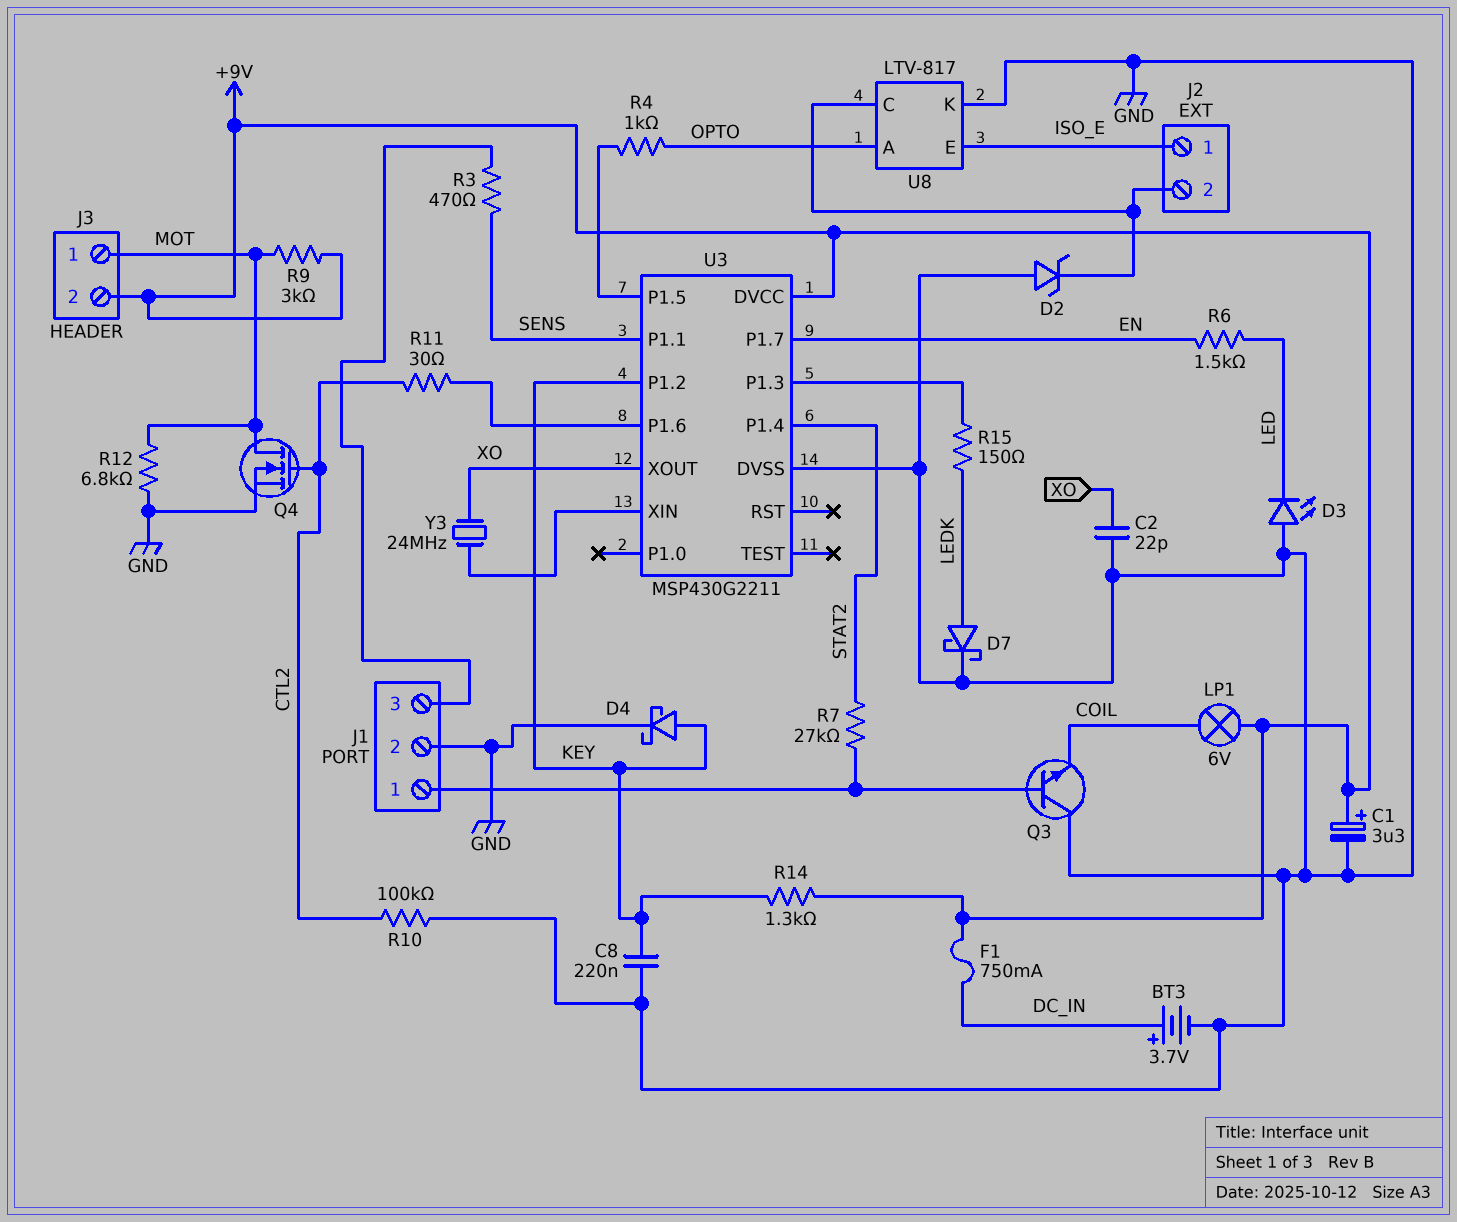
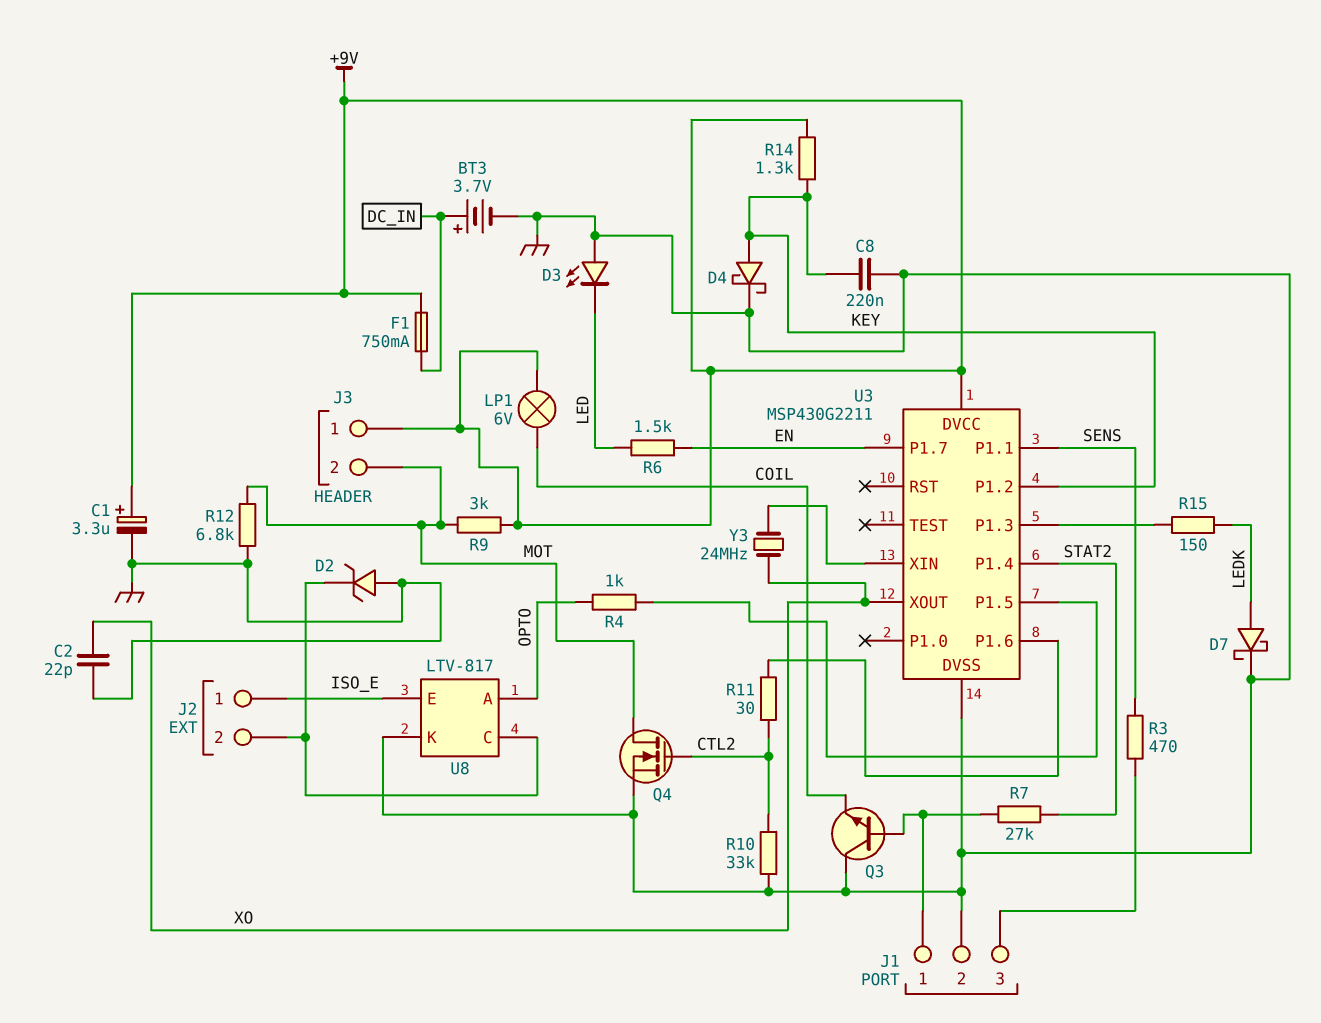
J3 pin 1: MOT -> +9V
J3 pin 2: +9V -> MOT
R10: 100k (CTL2, GND) -> 33k (CTL2, GND)

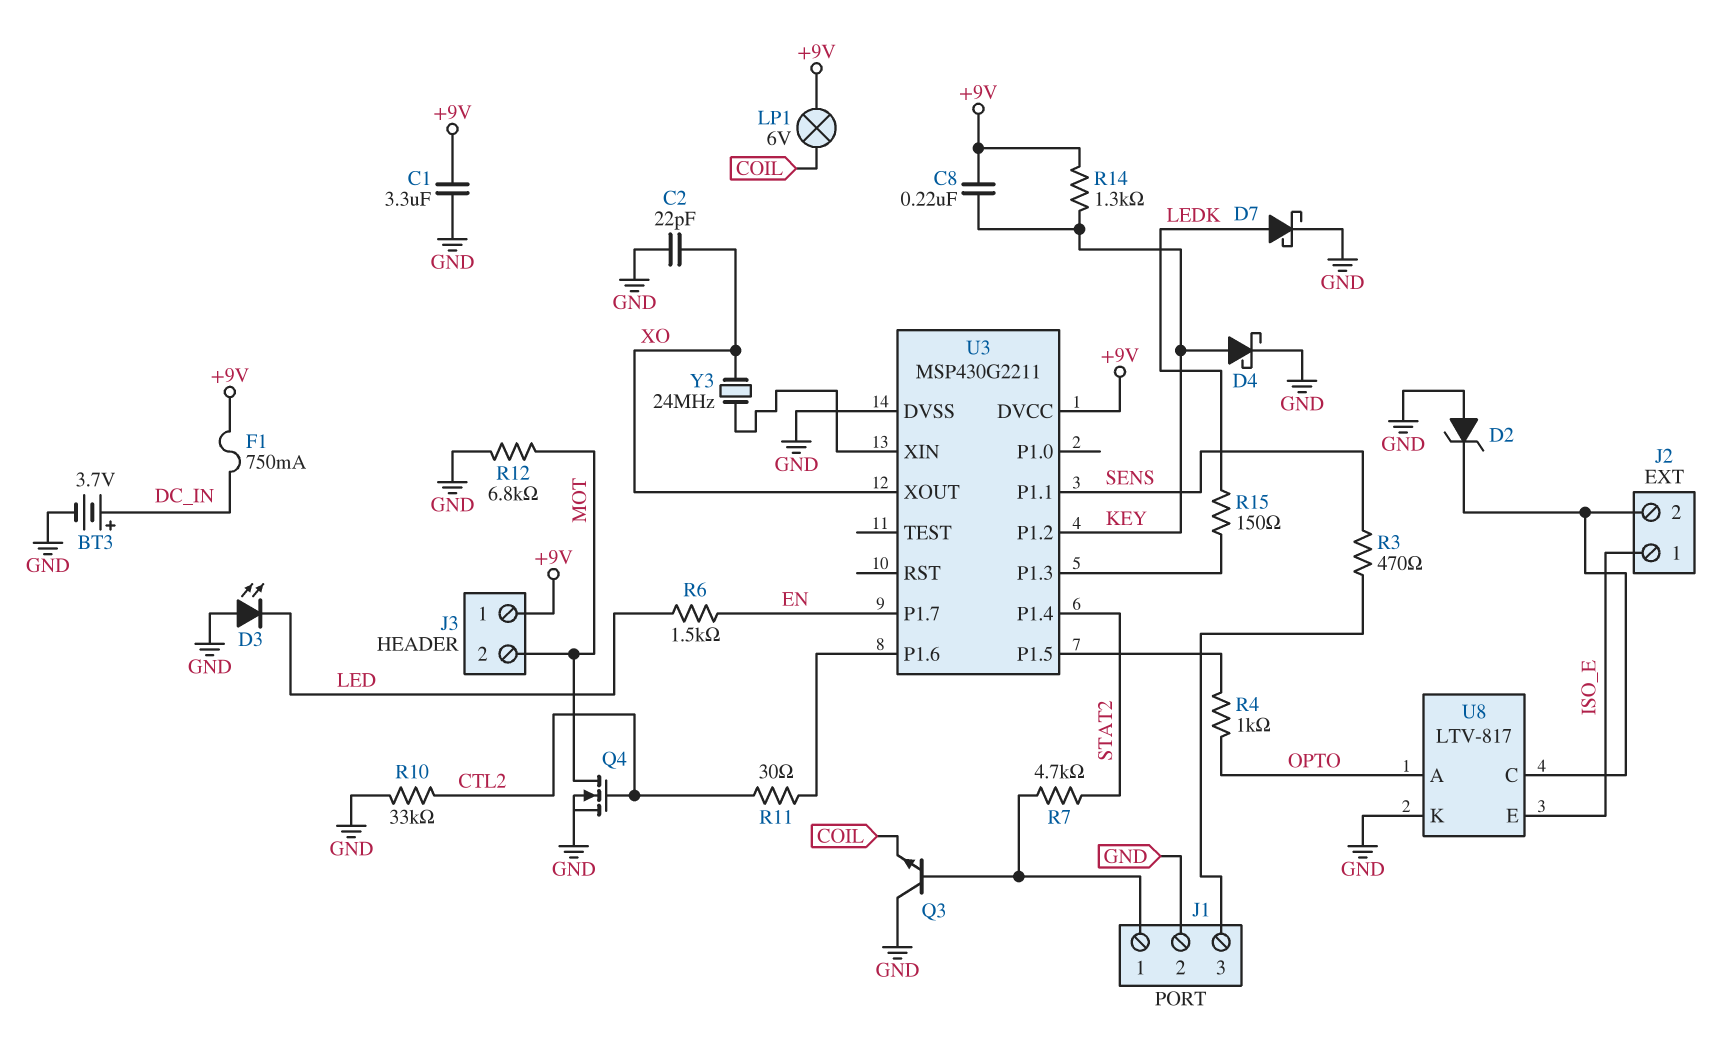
C1: 3.3uF (plus +9V, minus GND) -> 3.3uF (+9V, GND)
C8: 220nF (GND, KEY) -> 220nF (+9V, KEY)
R7: 27k (J1/1, STAT2) -> 4.7k (J1/1, STAT2)
R9: 3k (+9V, MOT) -> none

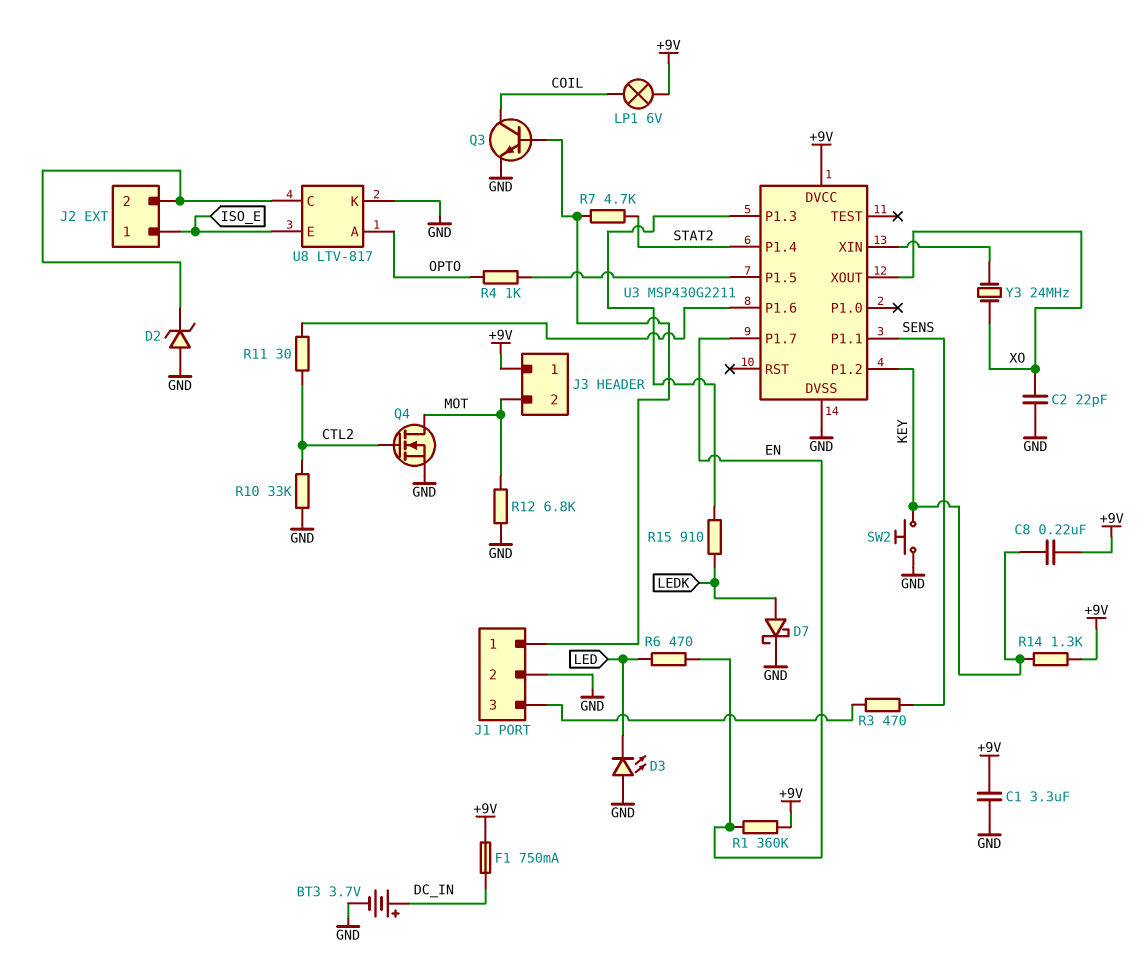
D4: schottky (A KEY, K GND) -> none
Q3: NPN (B J1/1, C GND, E COIL) -> NPN (B J1/1, C COIL, E GND)
R1: none -> 360k (+9V, EN)
R6: 1.5k (EN, LED) -> 470 (EN, LED)
R15: 150 (LEDK, U3/P1.3) -> 910 (LEDK, U3/P1.3)
SW2: none -> button (GND, KEY)

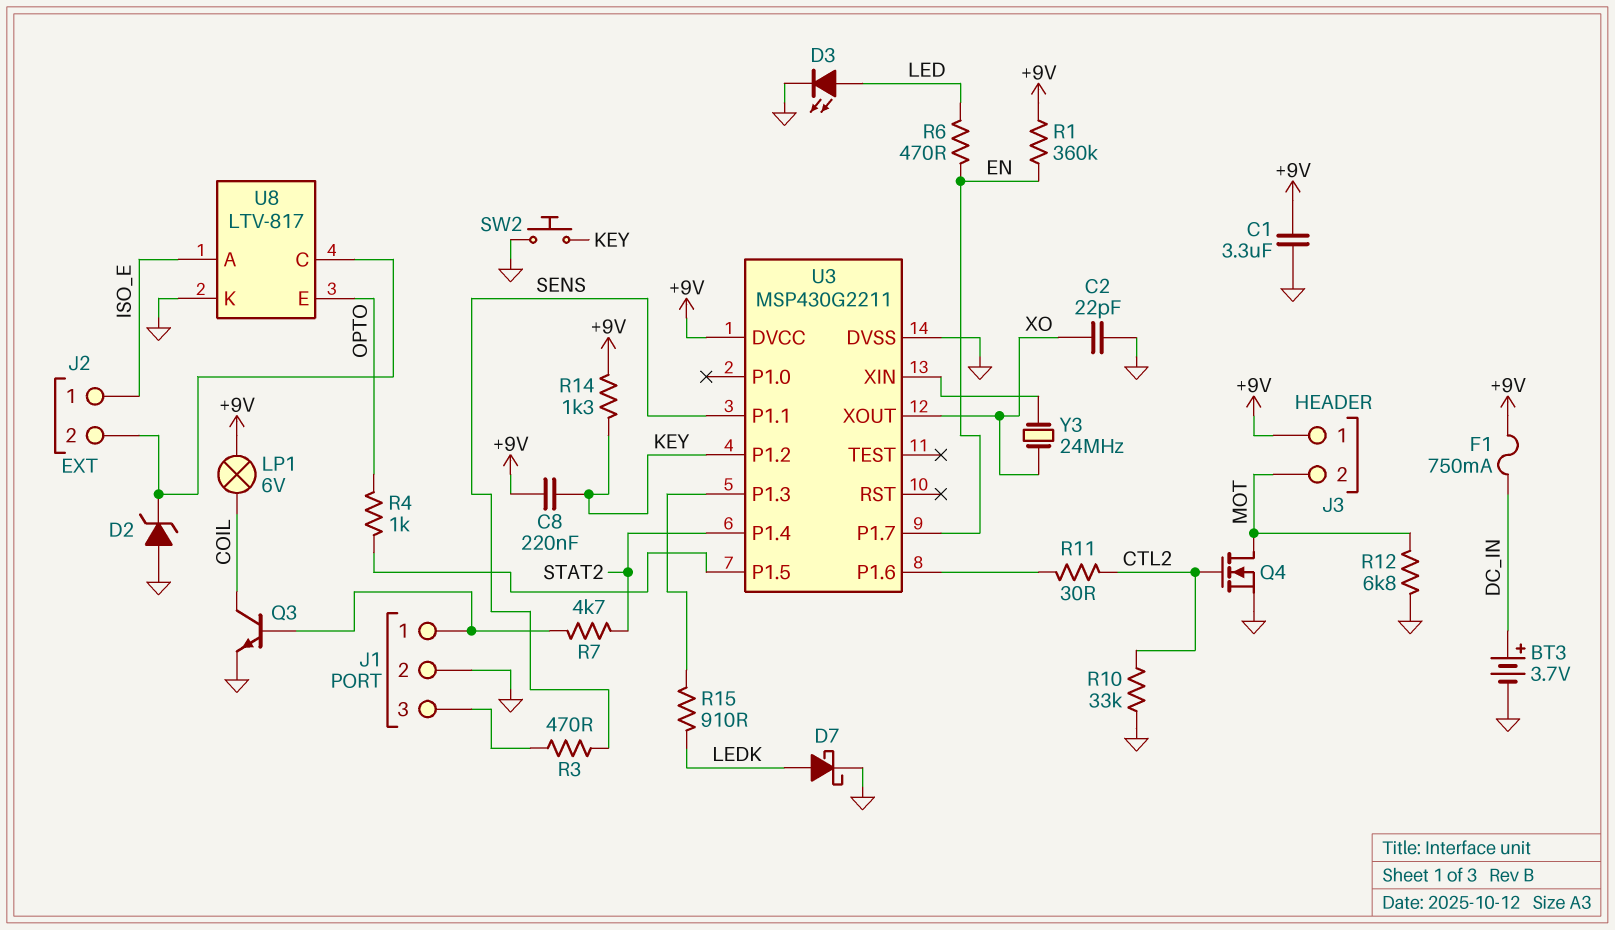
D3: LED (A GND, K LED) -> LED (A LED, K GND)
U8 pin A: OPTO -> ISO_E
U8 pin E: ISO_E -> OPTO

